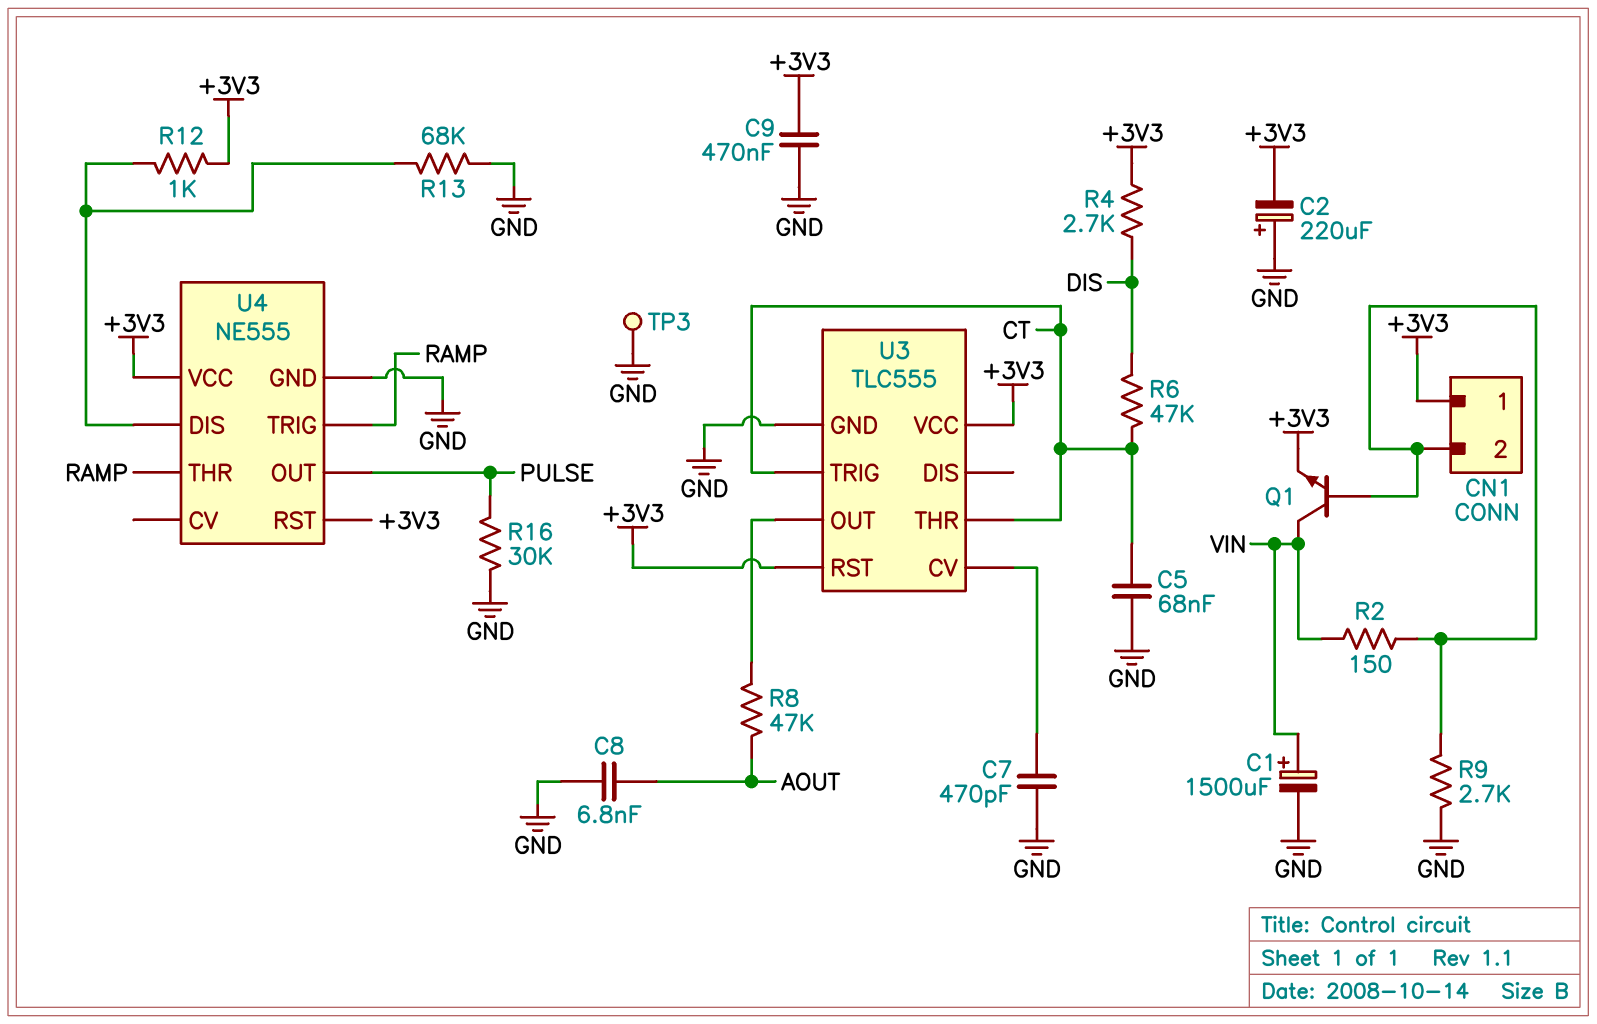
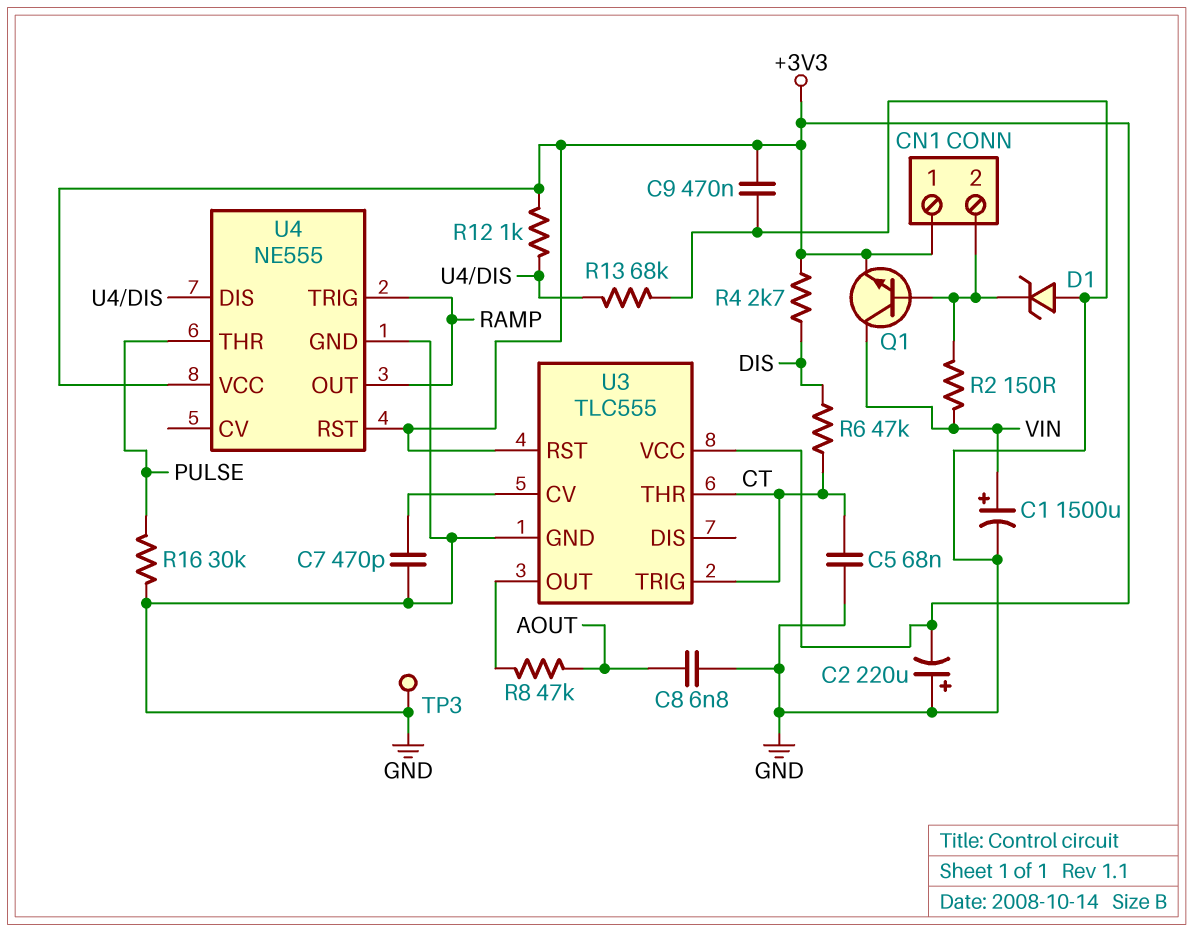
D1: none -> zener (A GND, K CN1/2)
R9: 2.7k (CN1/2, GND) -> none
U4 pin OUT: PULSE -> RAMP
U4 pin THR: RAMP -> PULSE

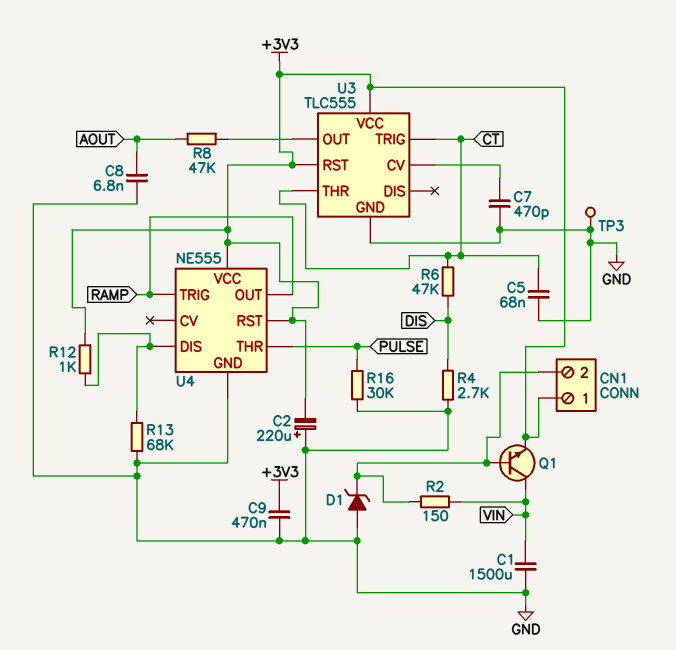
C1: 1500uF (plus VIN, minus GND) -> 1500uF (GND, VIN)
R4: 2.7k (+3V3, DIS) -> 2.7k (DIS, GND)

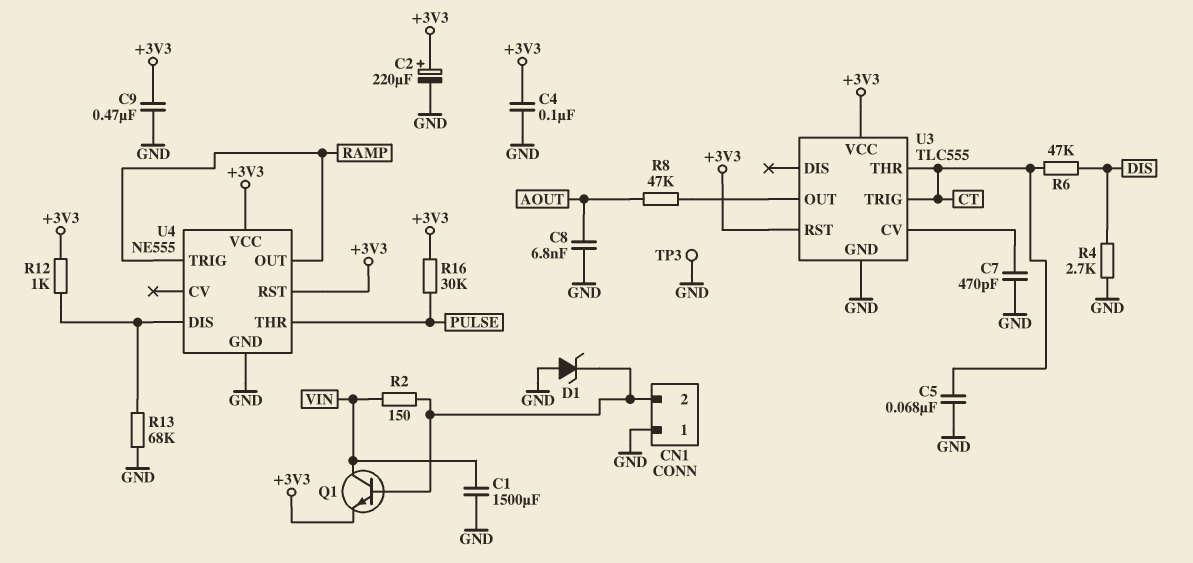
C2: 220uF (plus GND, minus +3V3) -> 220uF (plus +3V3, minus GND)
C4: none -> 100nF (+3V3, GND)
CN1 pin 1: +3V3 -> GND
R16: 30k (GND, PULSE) -> 30k (+3V3, PULSE)

